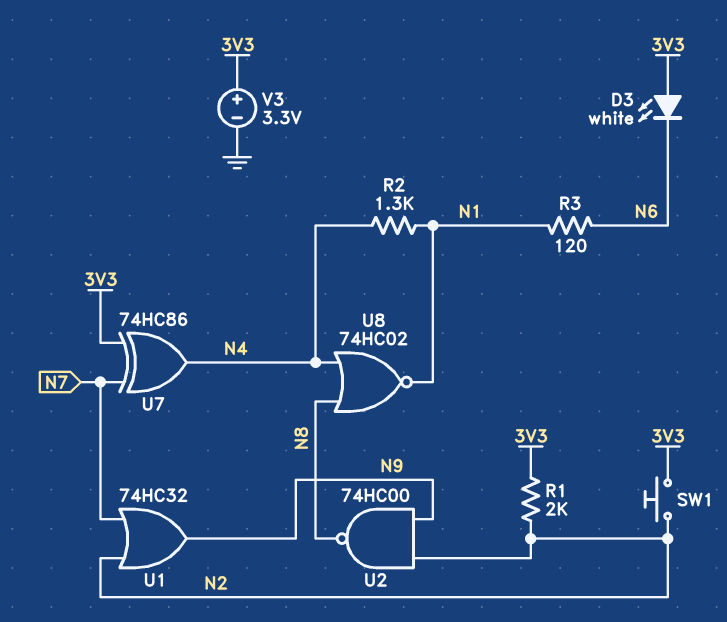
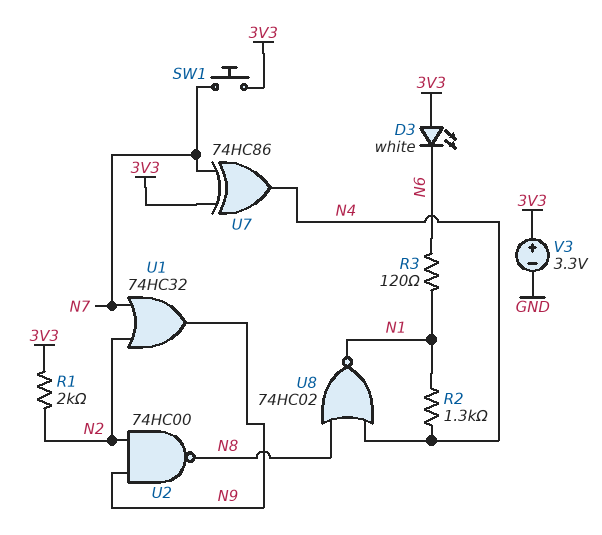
SW1: button (3V3, N2) -> button (3V3, N7)

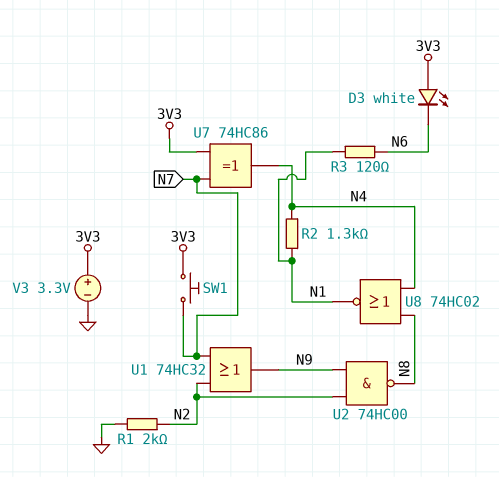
R1: 2k (3V3, N2) -> 2k (GND, N2)

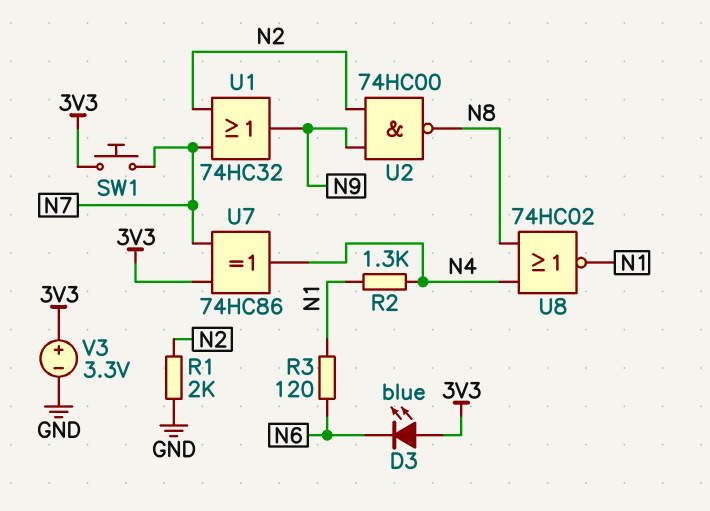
D3: LED white (A 3V3, K N6) -> LED blue (A 3V3, K N6)

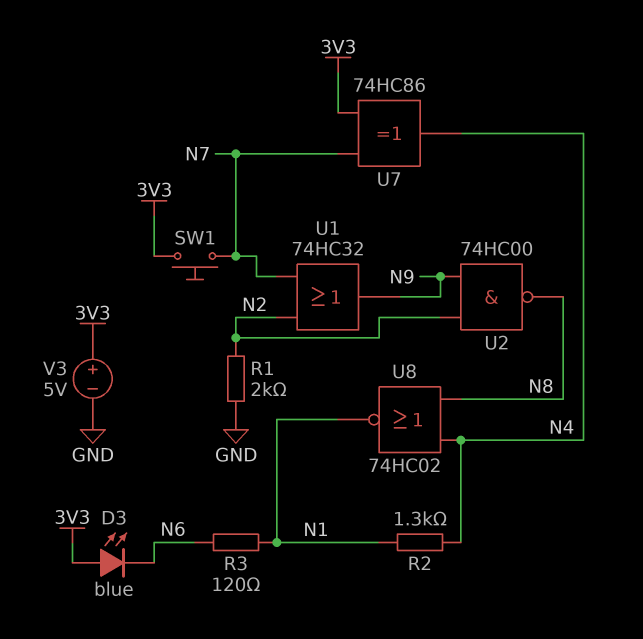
V3: 3.3V (plus 3V3, minus GND) -> 5V (plus 3V3, minus GND)

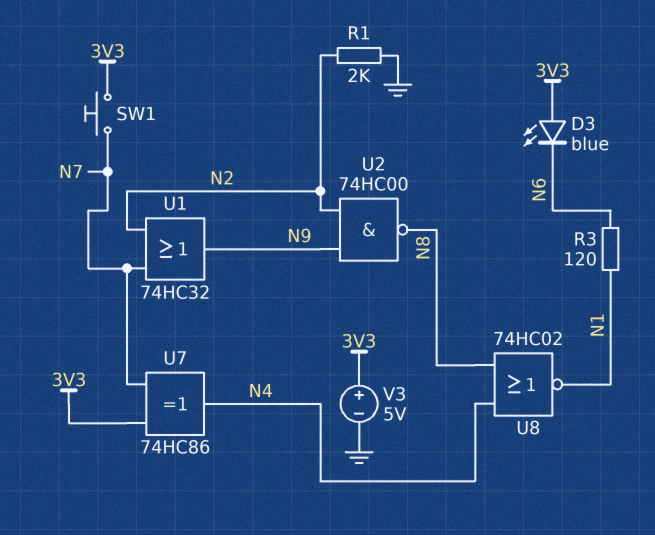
R2: 1.3k (N1, N4) -> none

